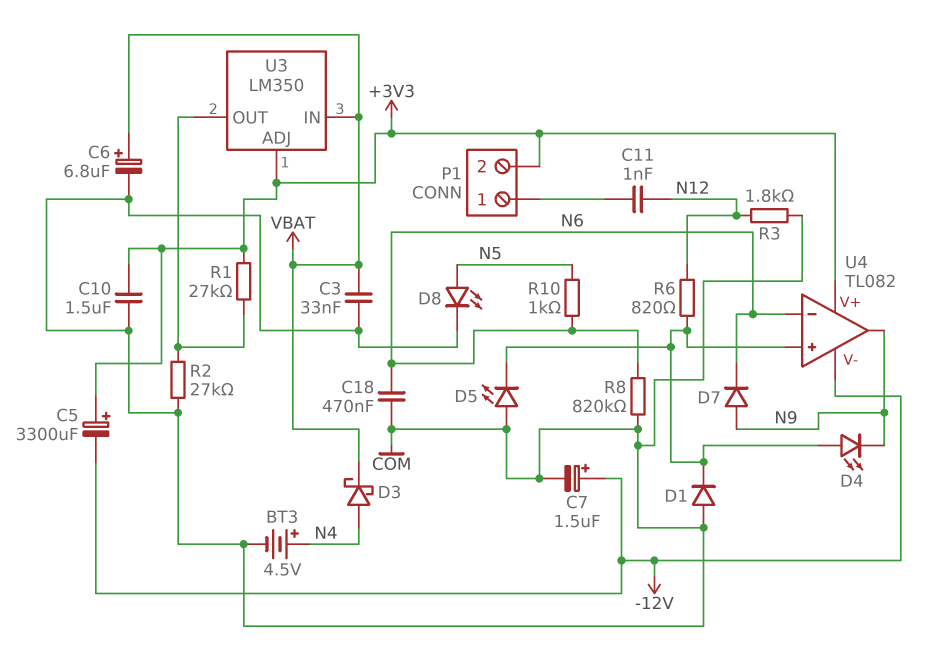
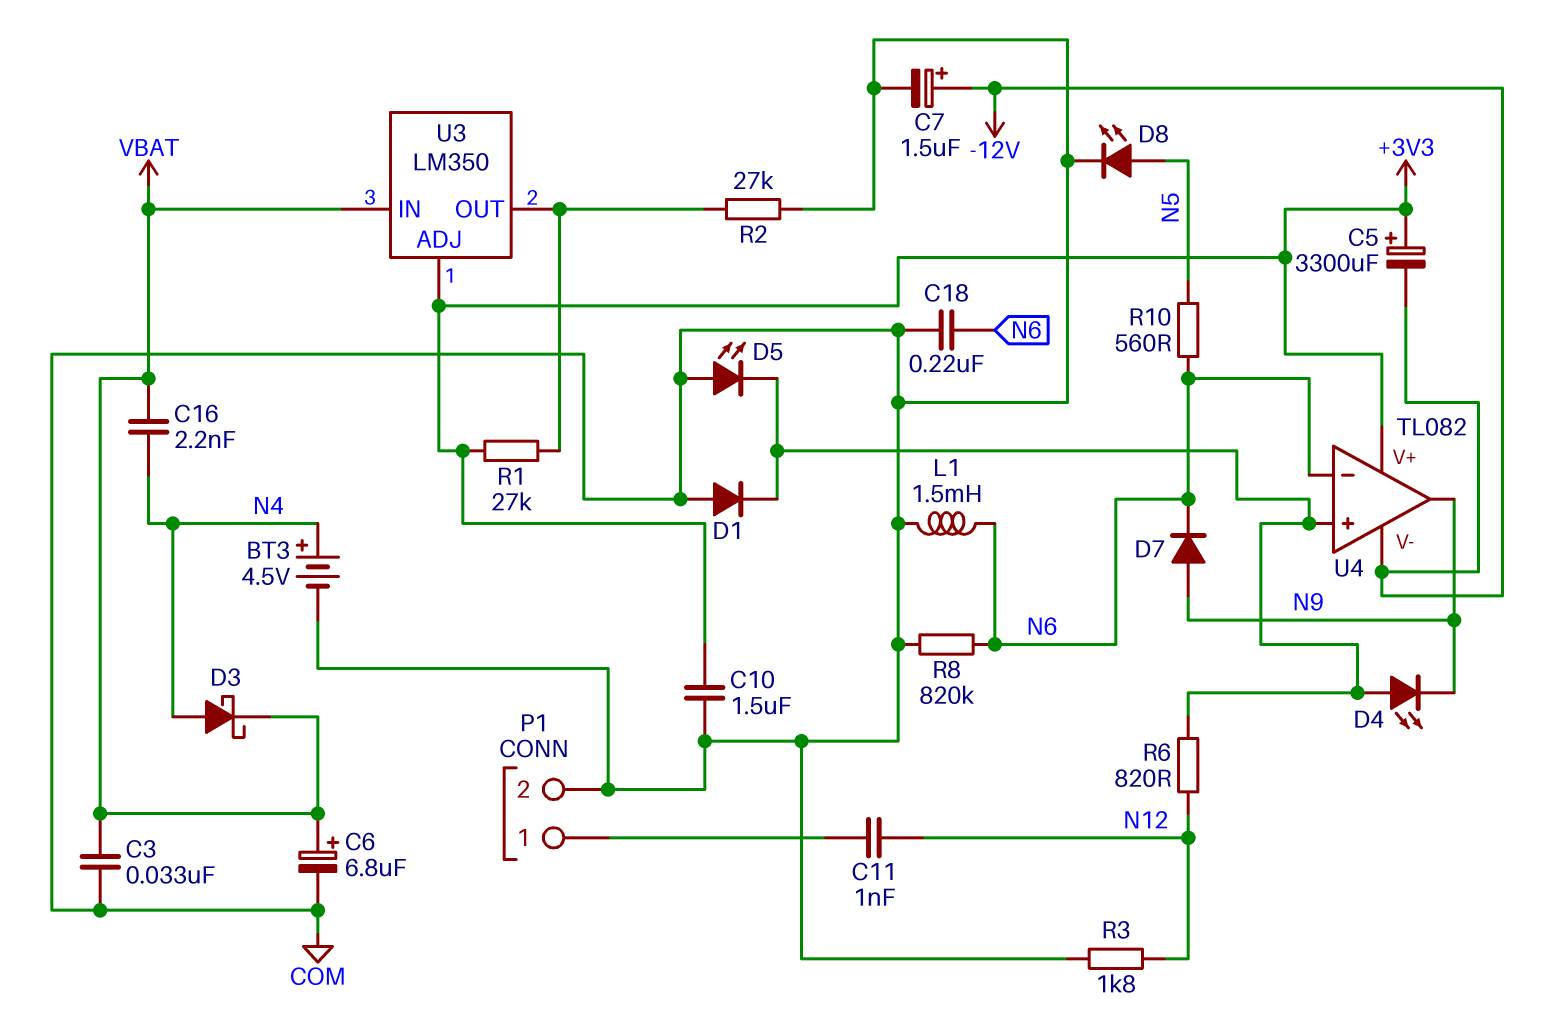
C16: none -> 2.2nF (N4, VBAT)
C18: 470nF (COM, N6) -> 220nF (COM, N6)
L1: none -> 1.5mH (COM, N6)
P1 pin 2: +3V3 -> COM
R10: 1k (N5, N6) -> 560 (N5, N6)

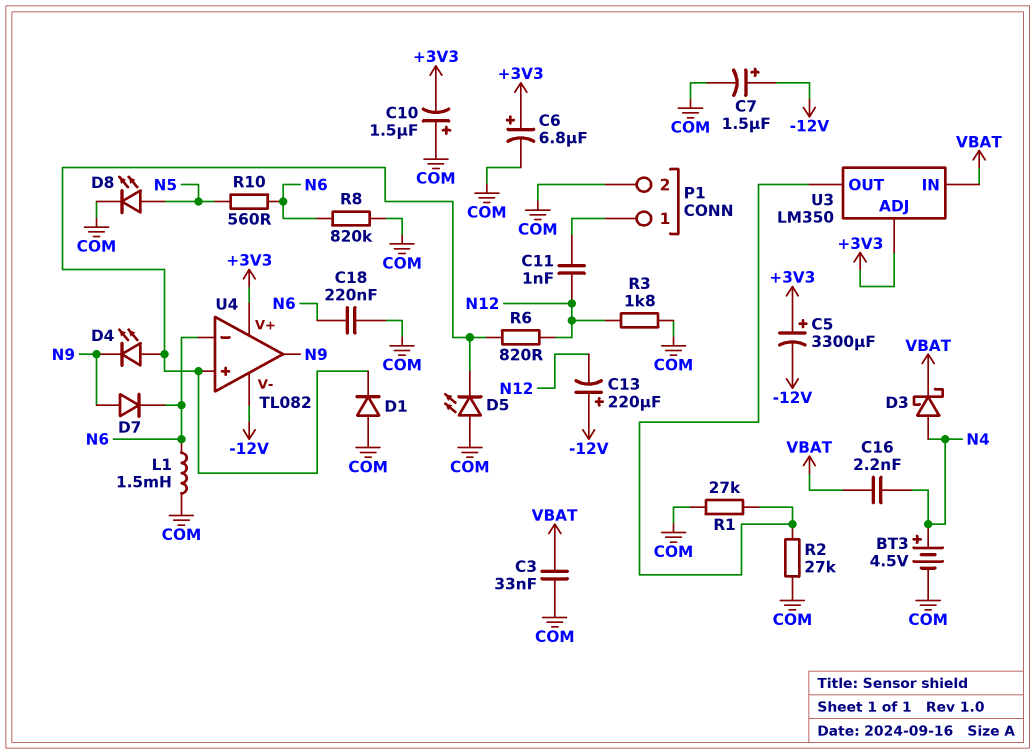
C6: 6.8uF (plus VBAT, minus COM) -> 6.8uF (plus +3V3, minus COM)
C10: 1.5uF (+3V3, COM) -> 1.5uF (plus COM, minus +3V3)
C13: none -> 220uF (plus -12V, minus N12)
R1: 27k (+3V3, U3/OUT) -> 27k (COM, U3/OUT)

